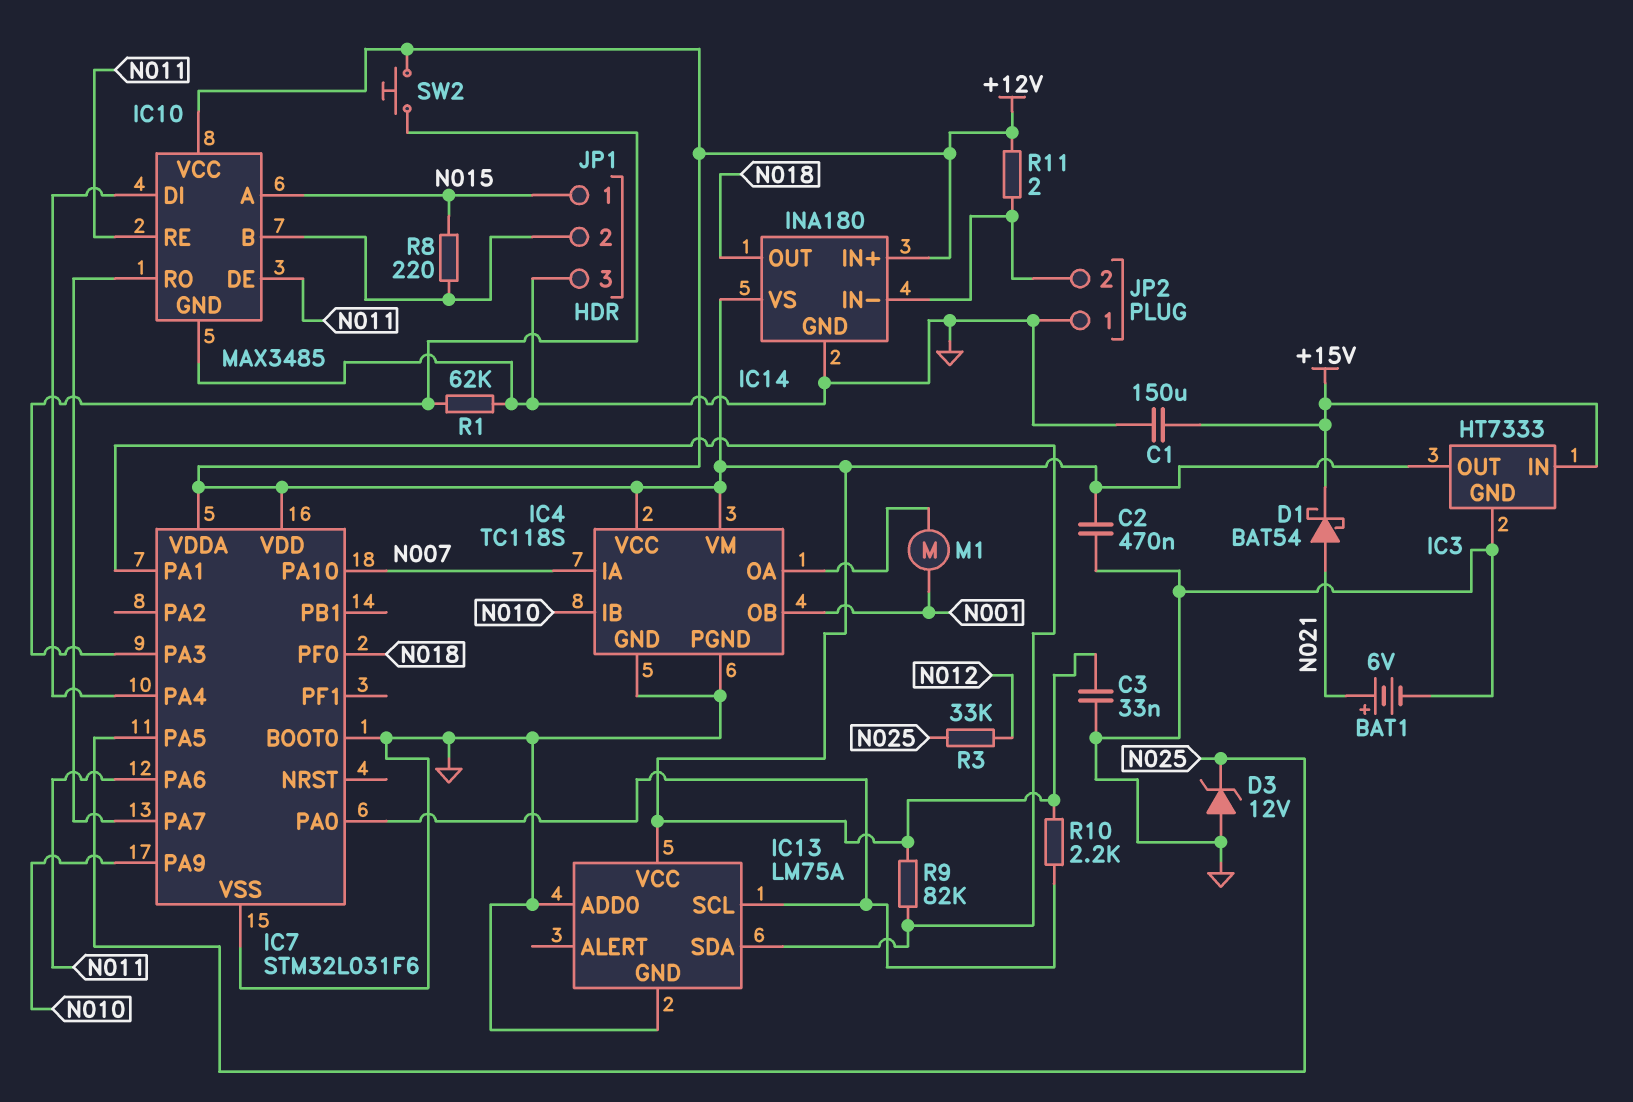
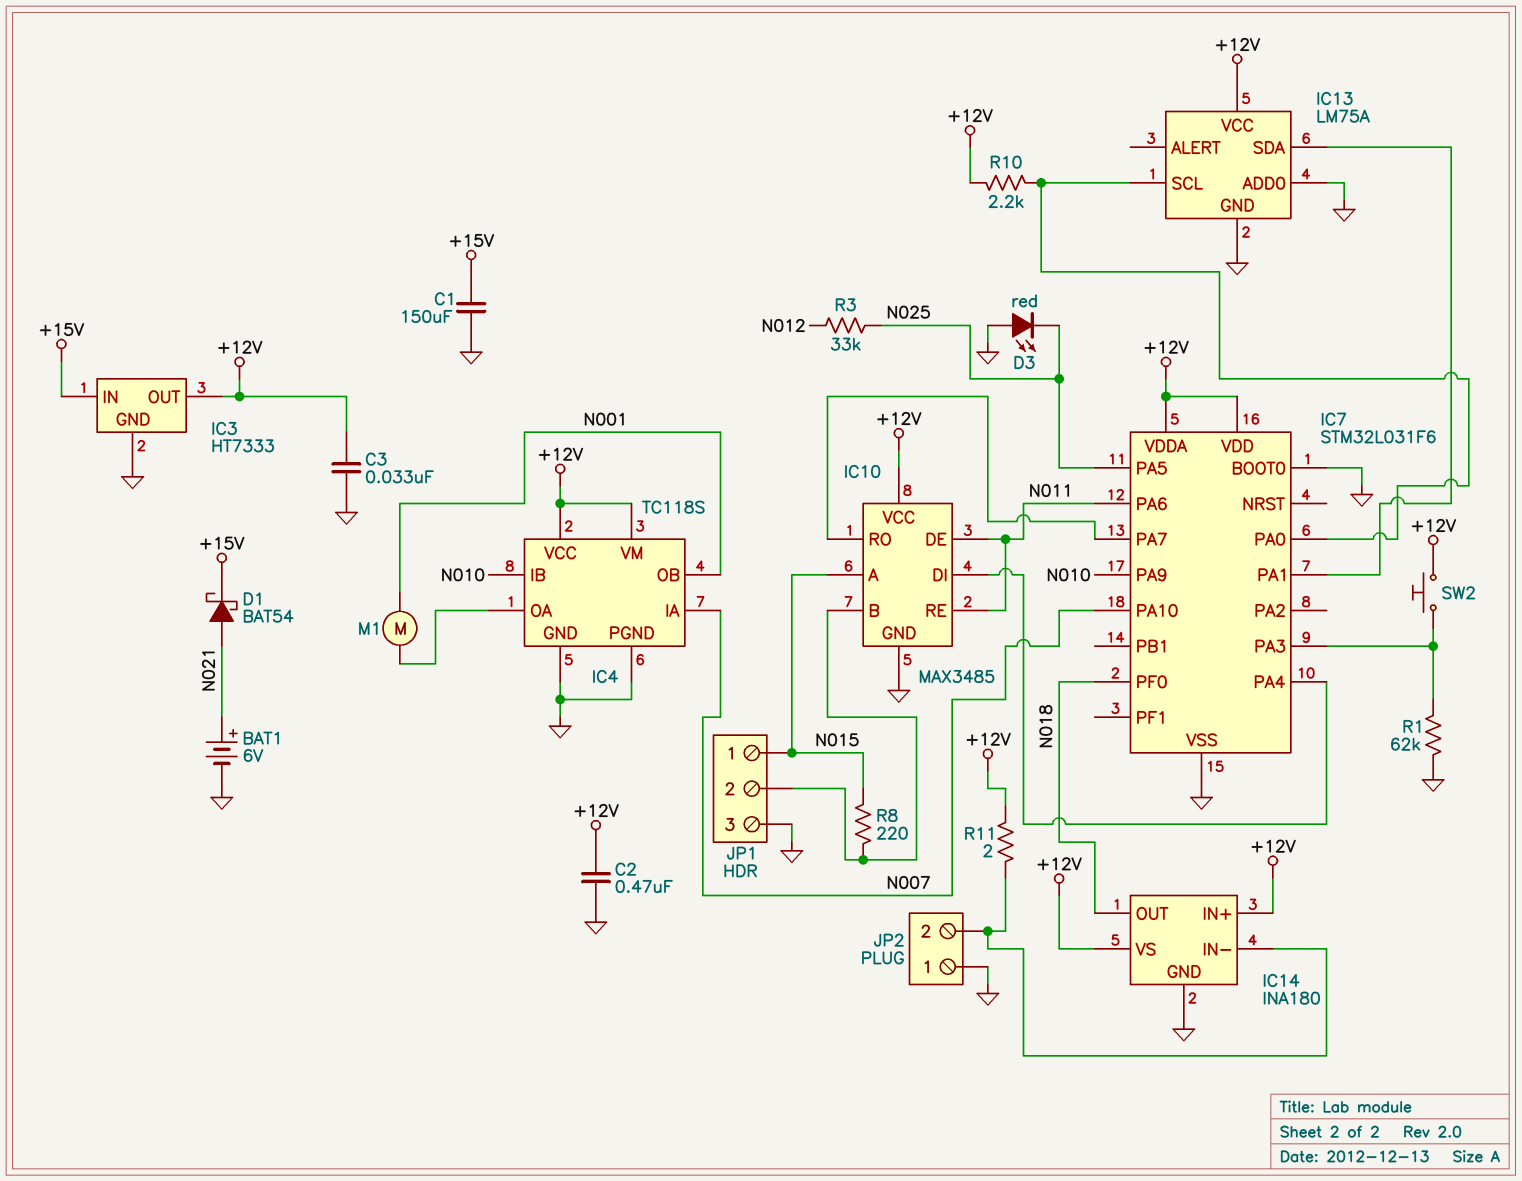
D3: zener 12V (A GND, K N025) -> LED red (A GND, K N025)
R9: 82k (+12V, IC7/PA1) -> none

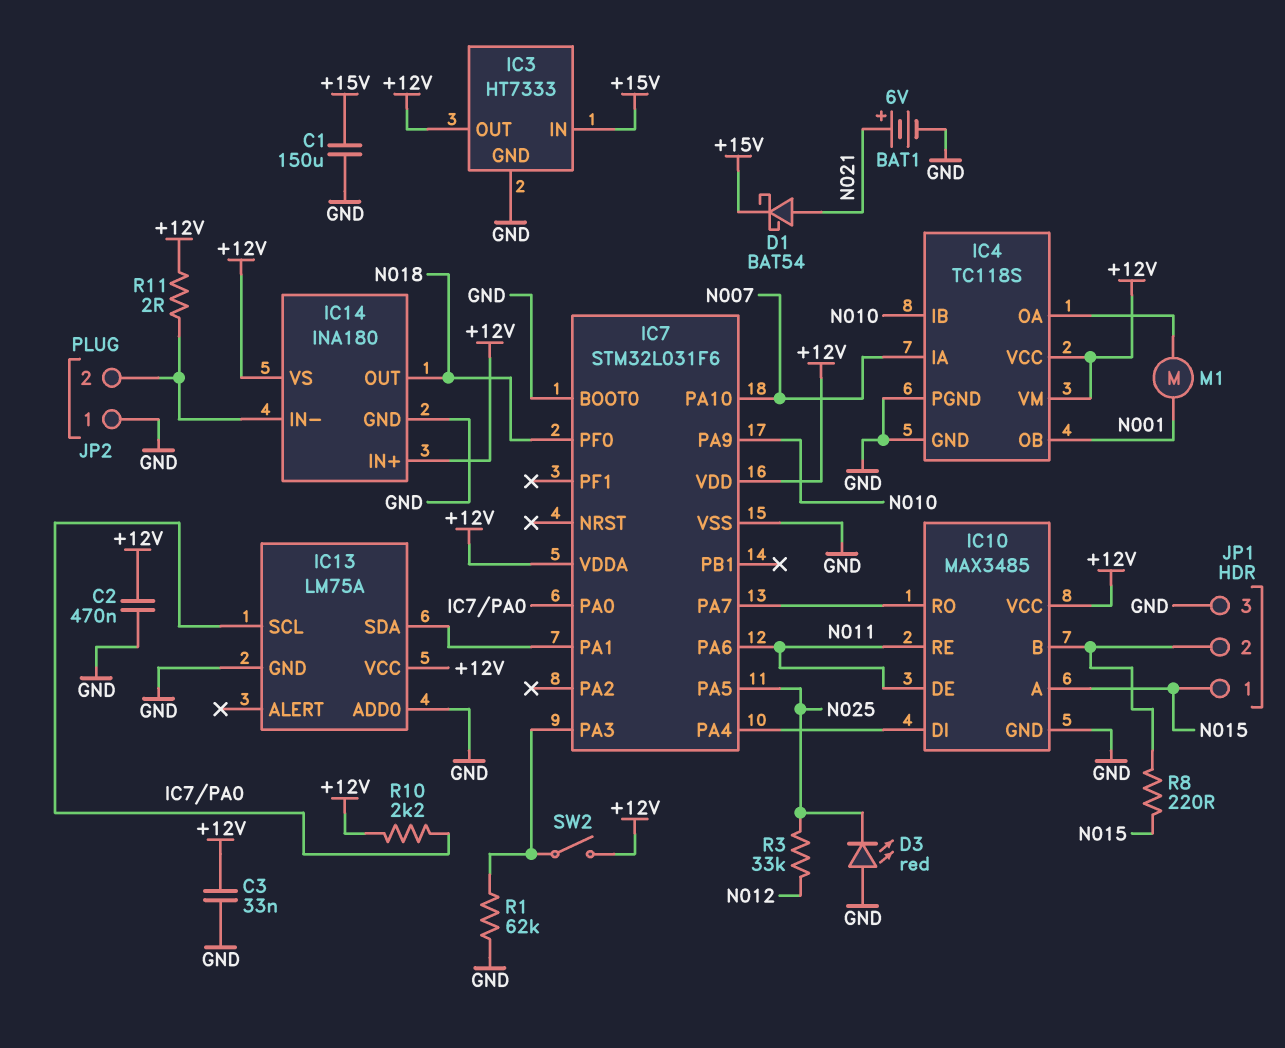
SW2: button (+12V, IC7/PA3) -> switch (+12V, IC7/PA3)

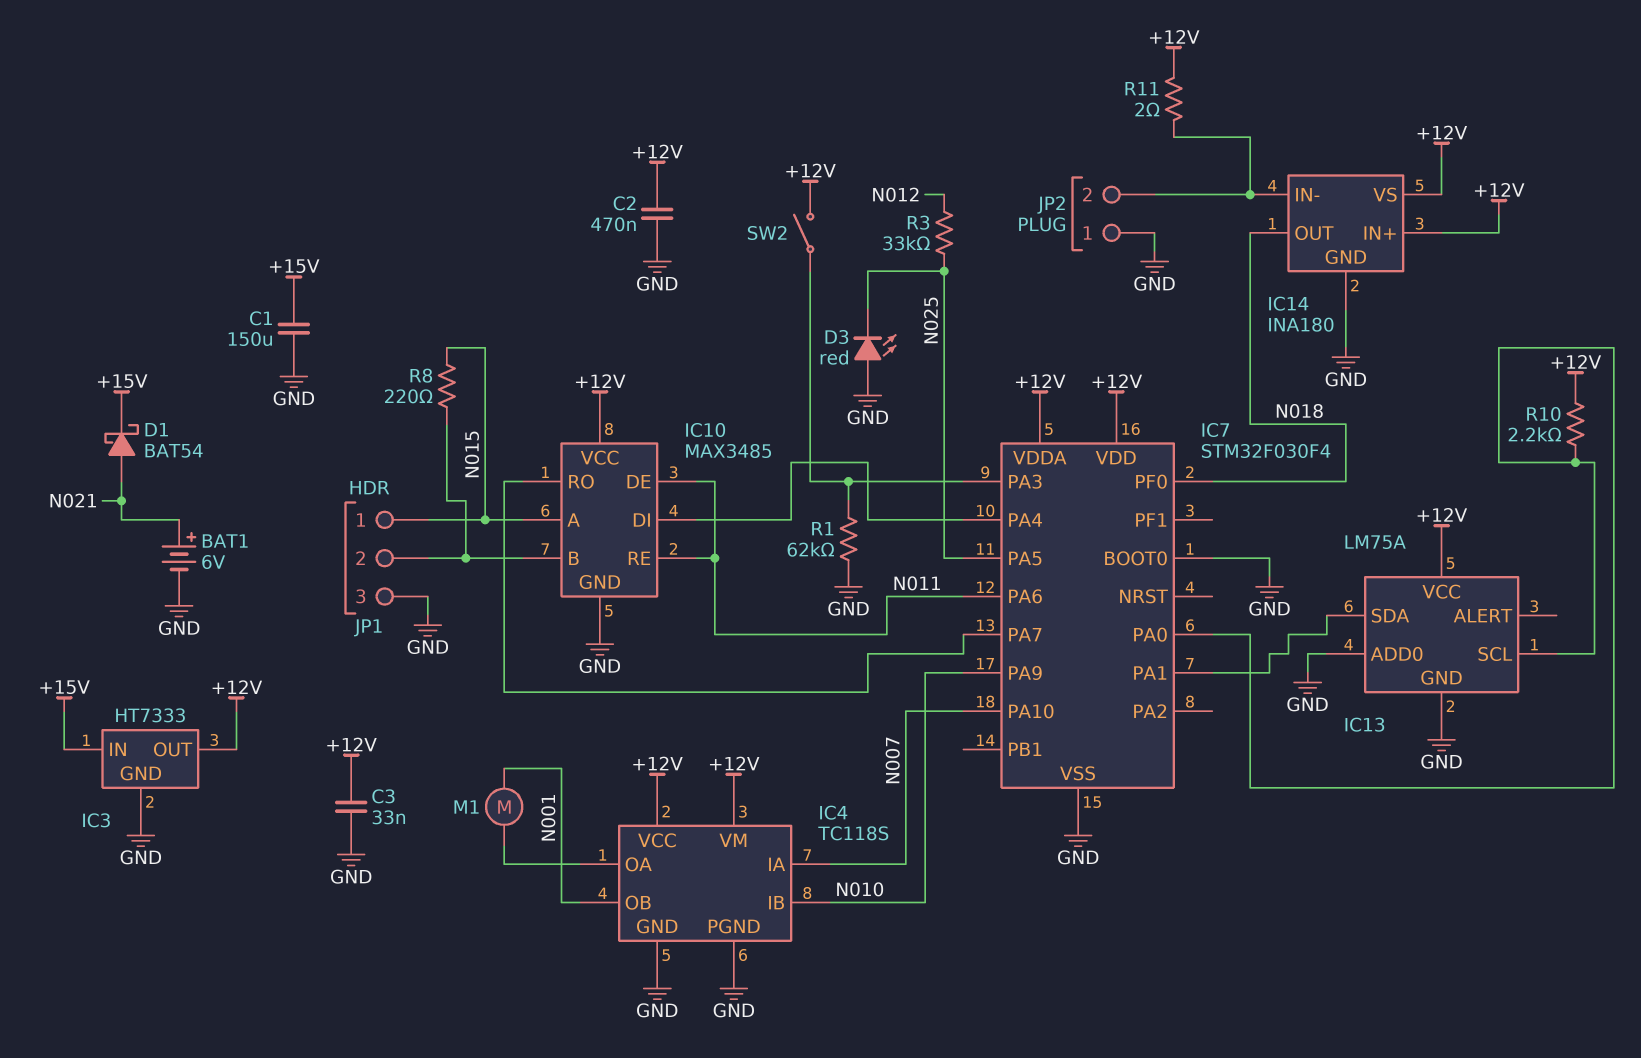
IC7: STM32L031F6 -> STM32F030F4

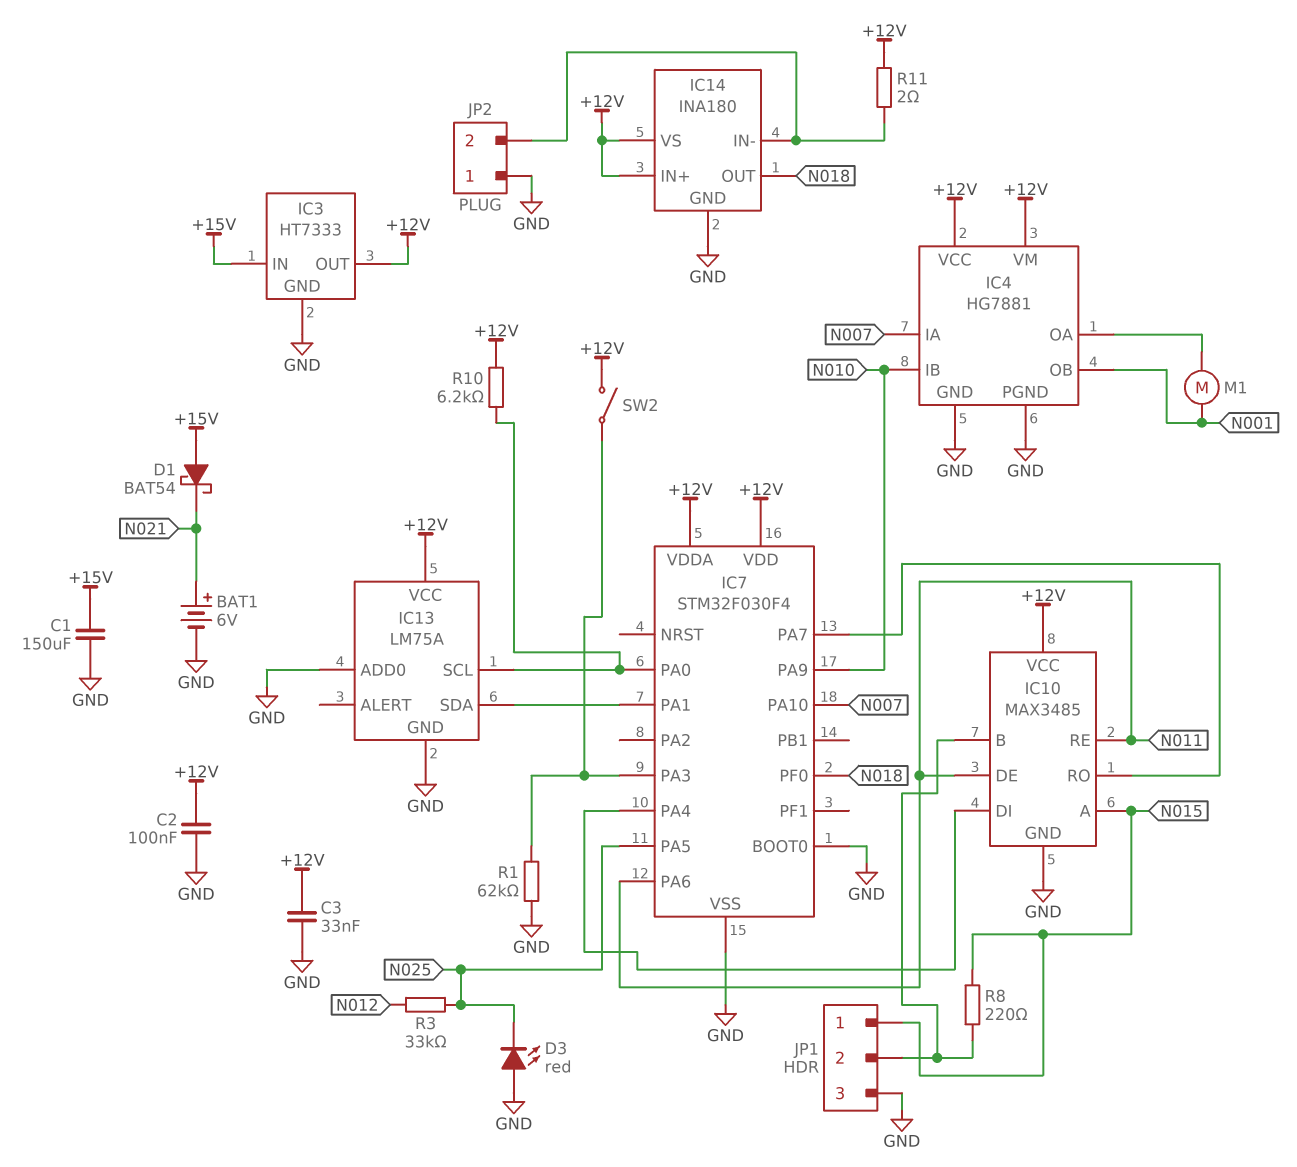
C2: 470nF (+12V, GND) -> 100nF (+12V, GND)
D1: schottky BAT54 (A N021, K +15V) -> schottky BAT54 (A +15V, K N021)
IC4: TC118S -> HG7881
R10: 2.2k (+12V, IC7/PA0) -> 6.2k (+12V, IC7/PA0)

